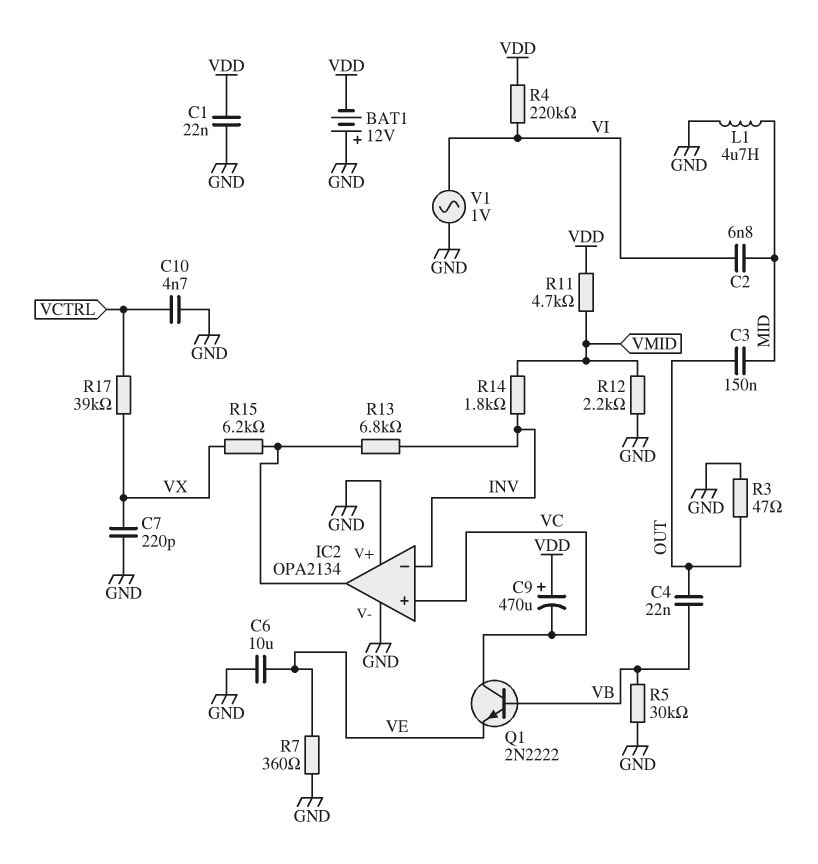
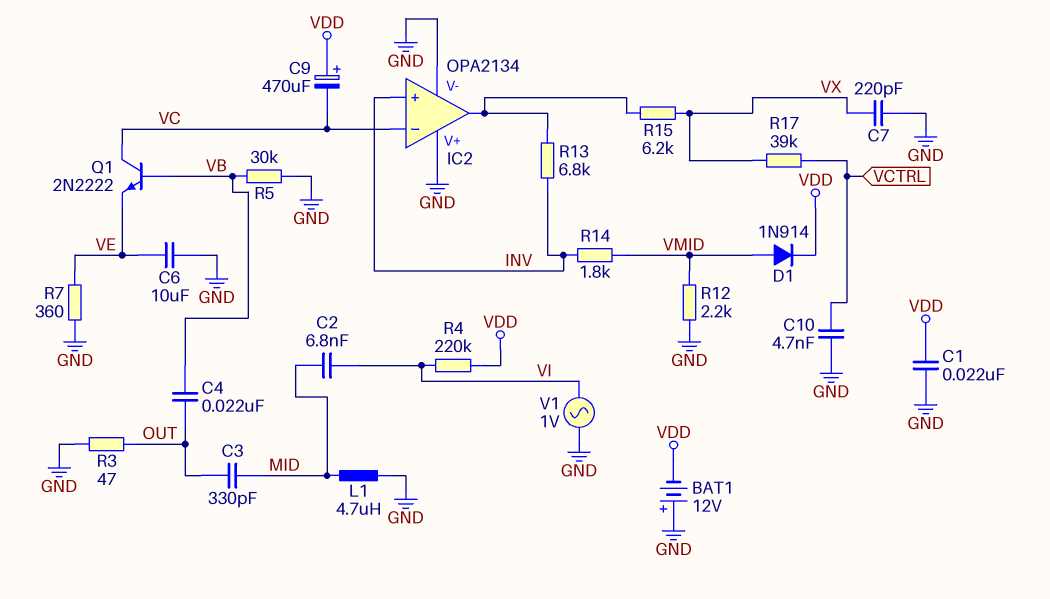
C3: 150nF (MID, OUT) -> 330pF (MID, OUT)
D1: none -> diode 1N914 (A VMID, K VDD)
IC2 pin in+: VC -> INV
IC2 pin in-: INV -> VC
R11: 4.7k (VDD, VMID) -> none

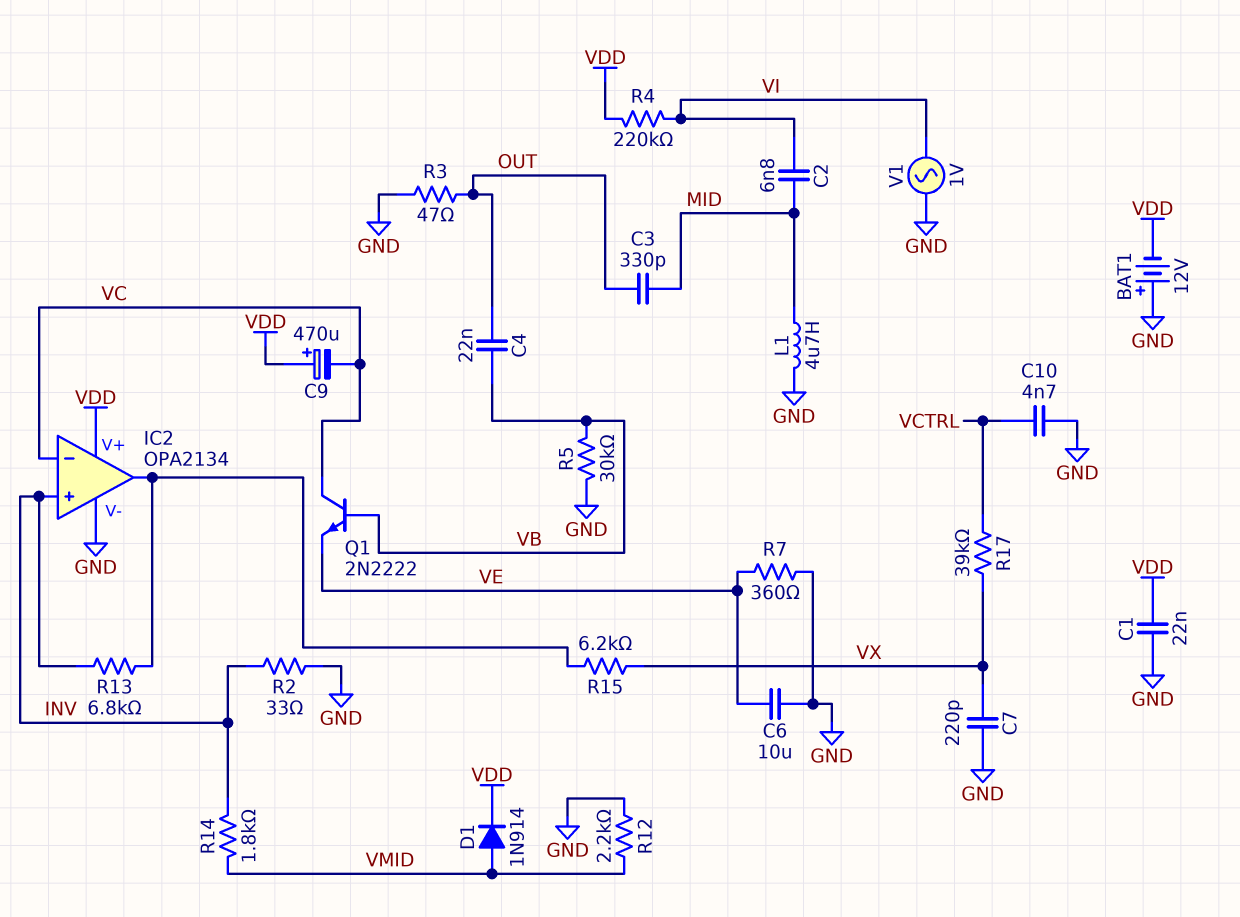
IC2 pin V+: GND -> VDD
R2: none -> 33 (GND, INV)

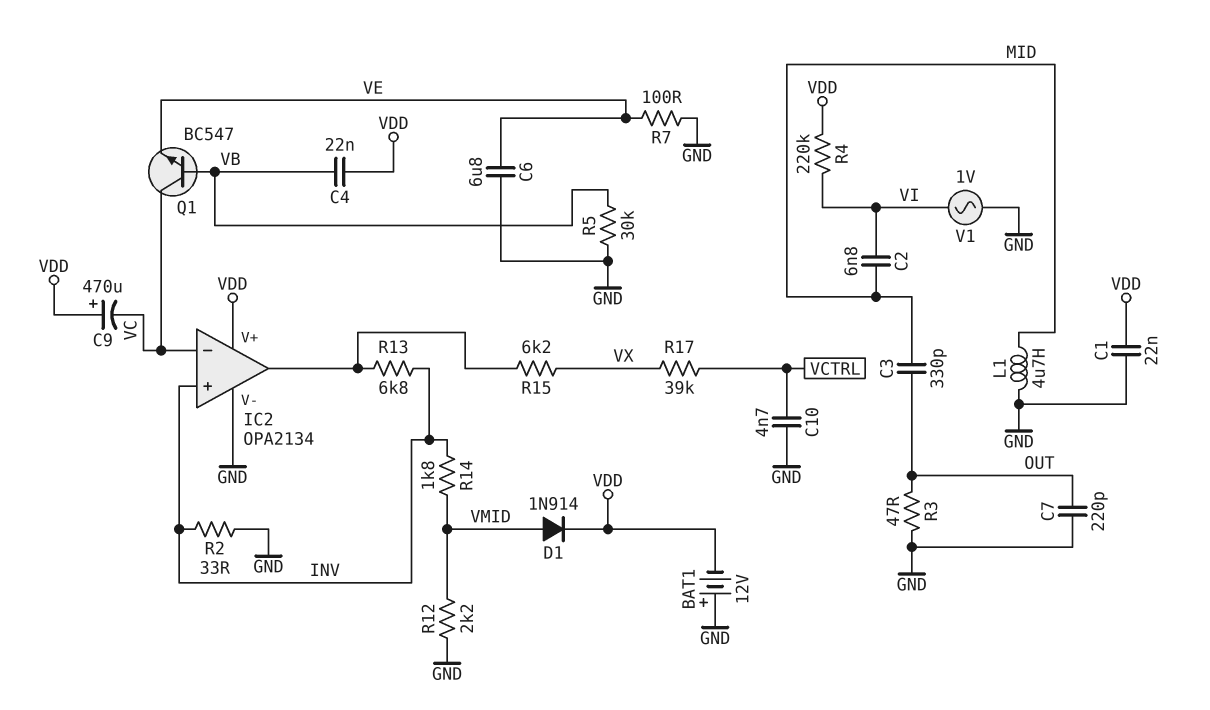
C4: 22nF (OUT, VB) -> 22nF (VB, VDD)
C6: 10uF (GND, VE) -> 6.8uF (GND, VE)
C7: 220pF (GND, VX) -> 220pF (GND, OUT)
Q1: NPN 2N2222 (B VB, C VC, E VE) -> NPN BC547 (B VB, C VC, E VE)
R7: 360 (GND, VE) -> 100 (GND, VE)

